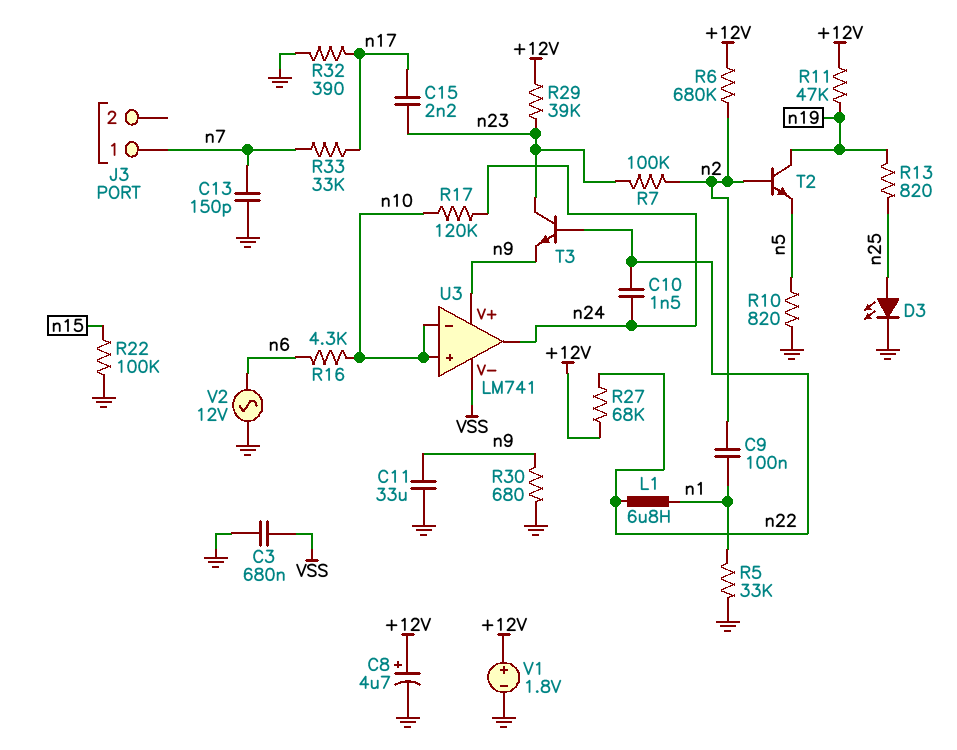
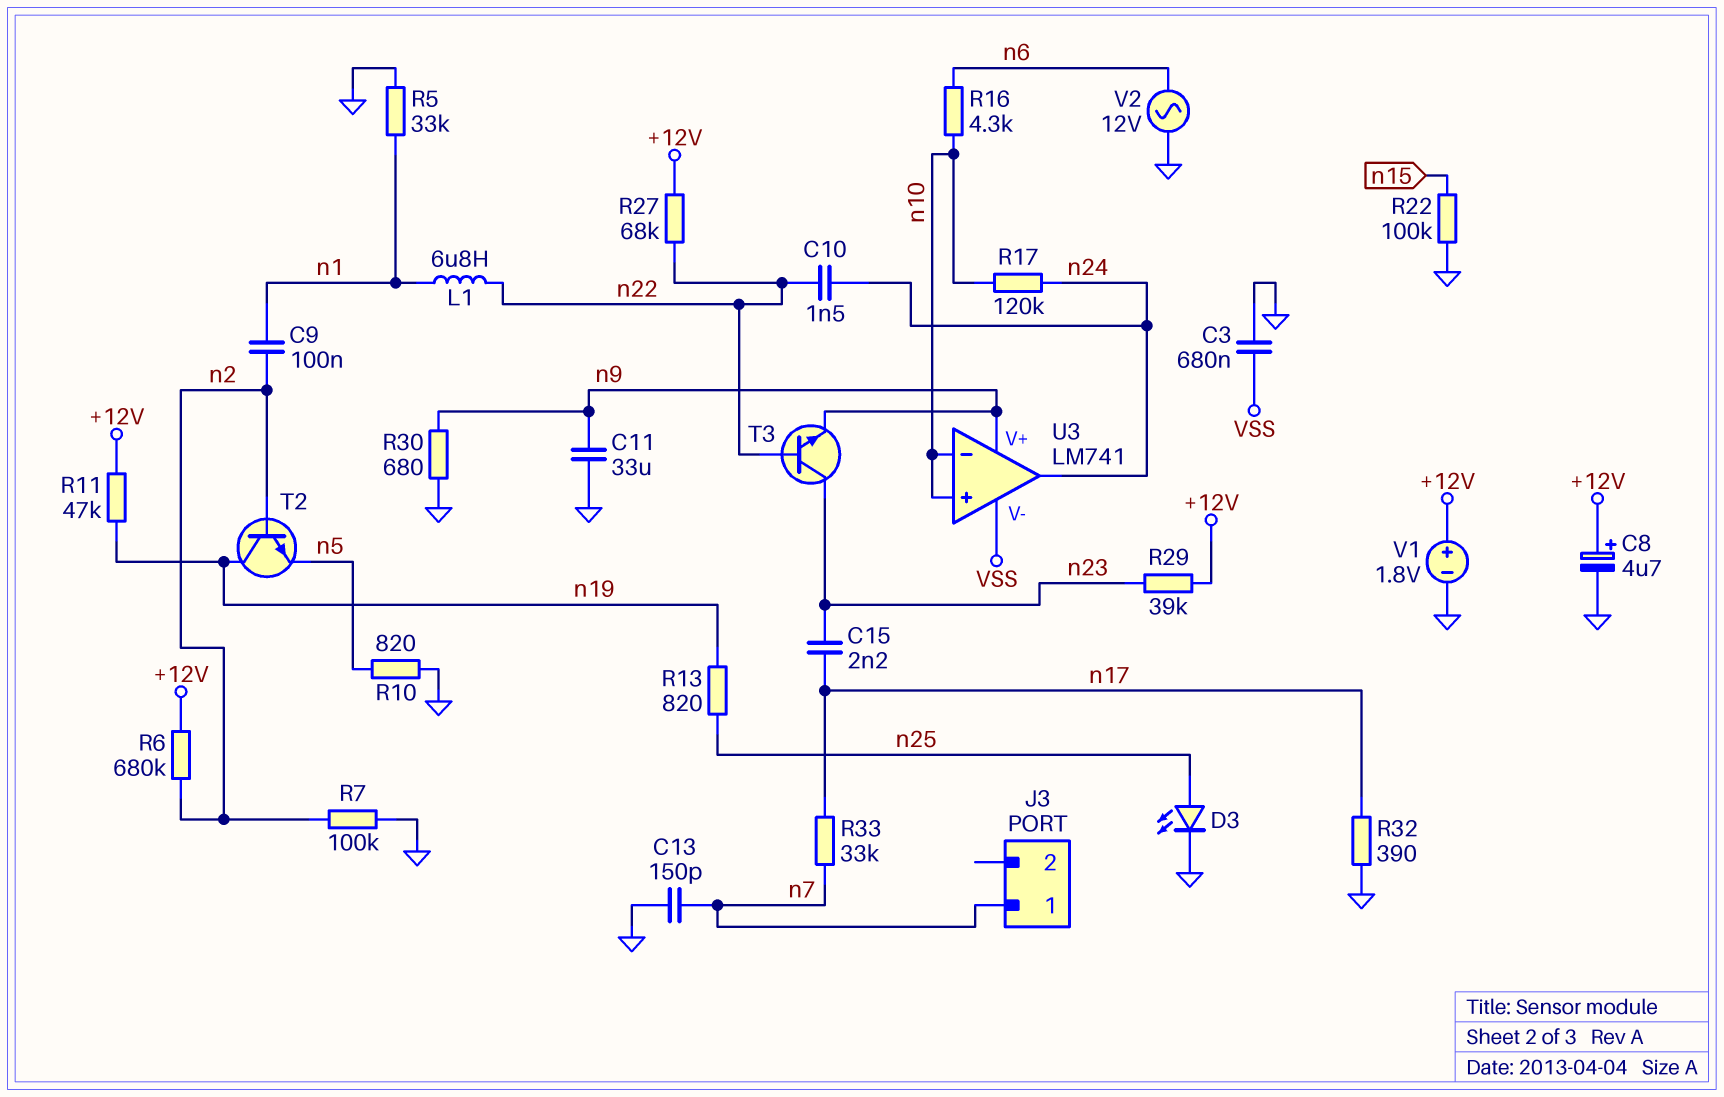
R7: 100k (n2, n23) -> 100k (GND, n2)

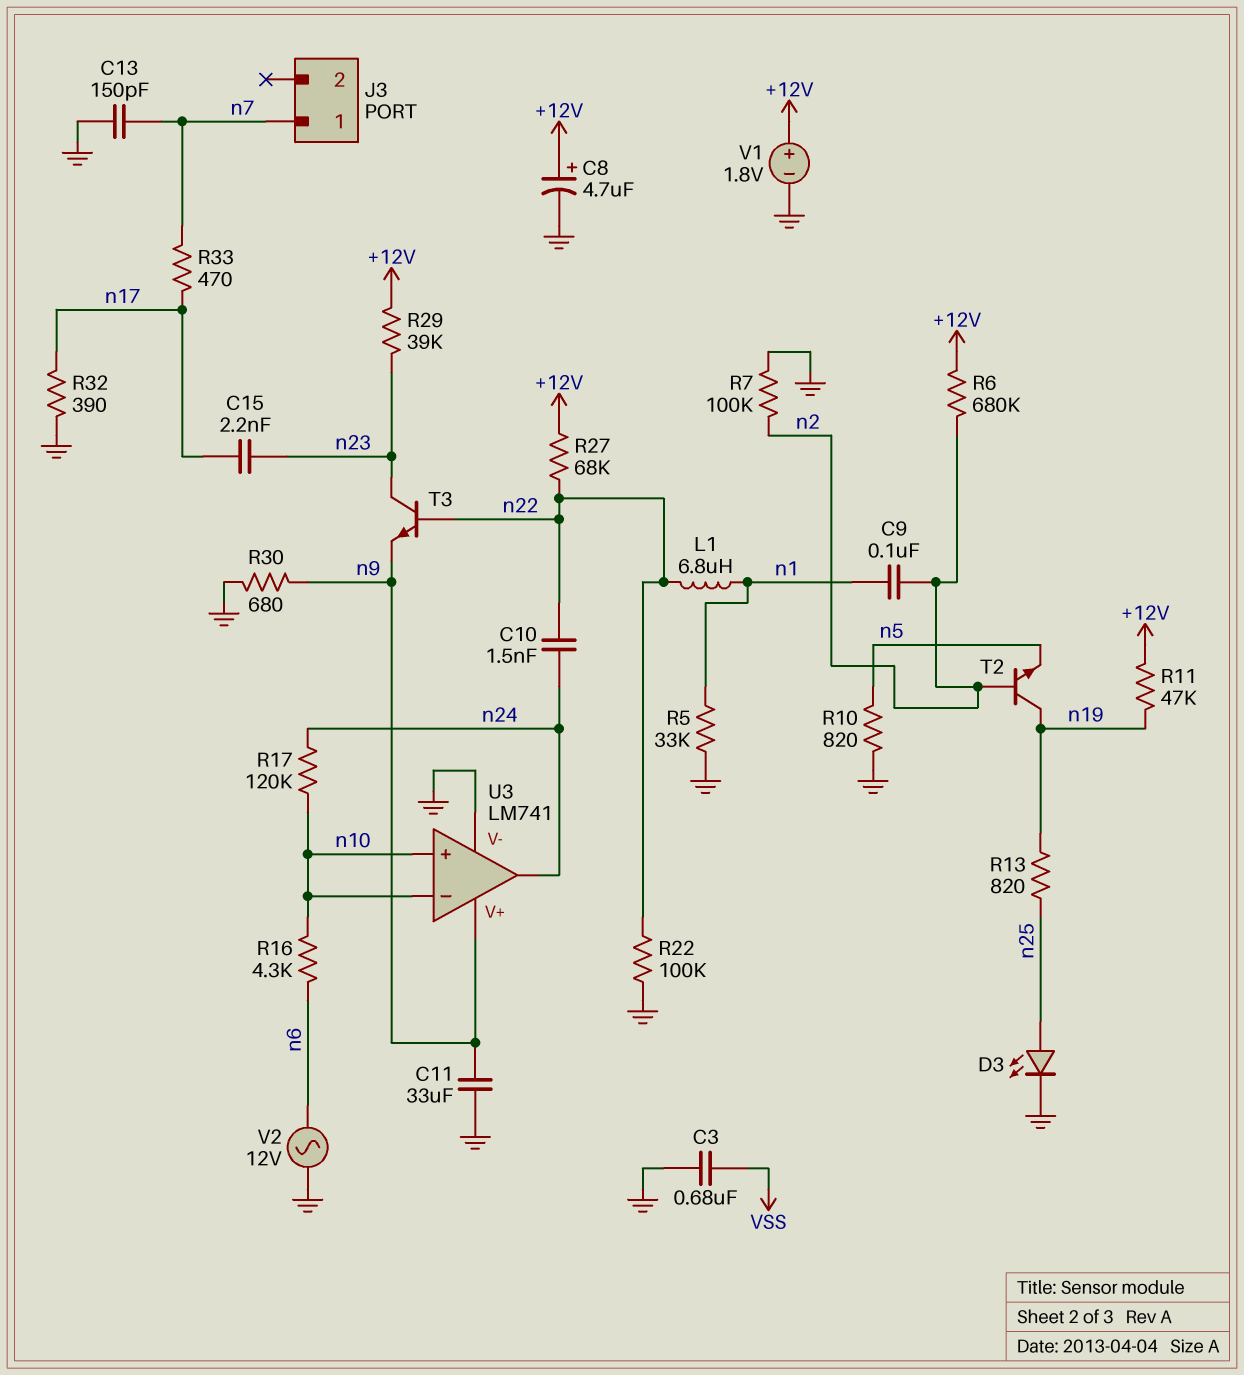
R22: 100k (GND, n15) -> 100k (GND, n22)
R33: 33k (n7, n17) -> 470 (n7, n17)
U3 pin V-: VSS -> GND

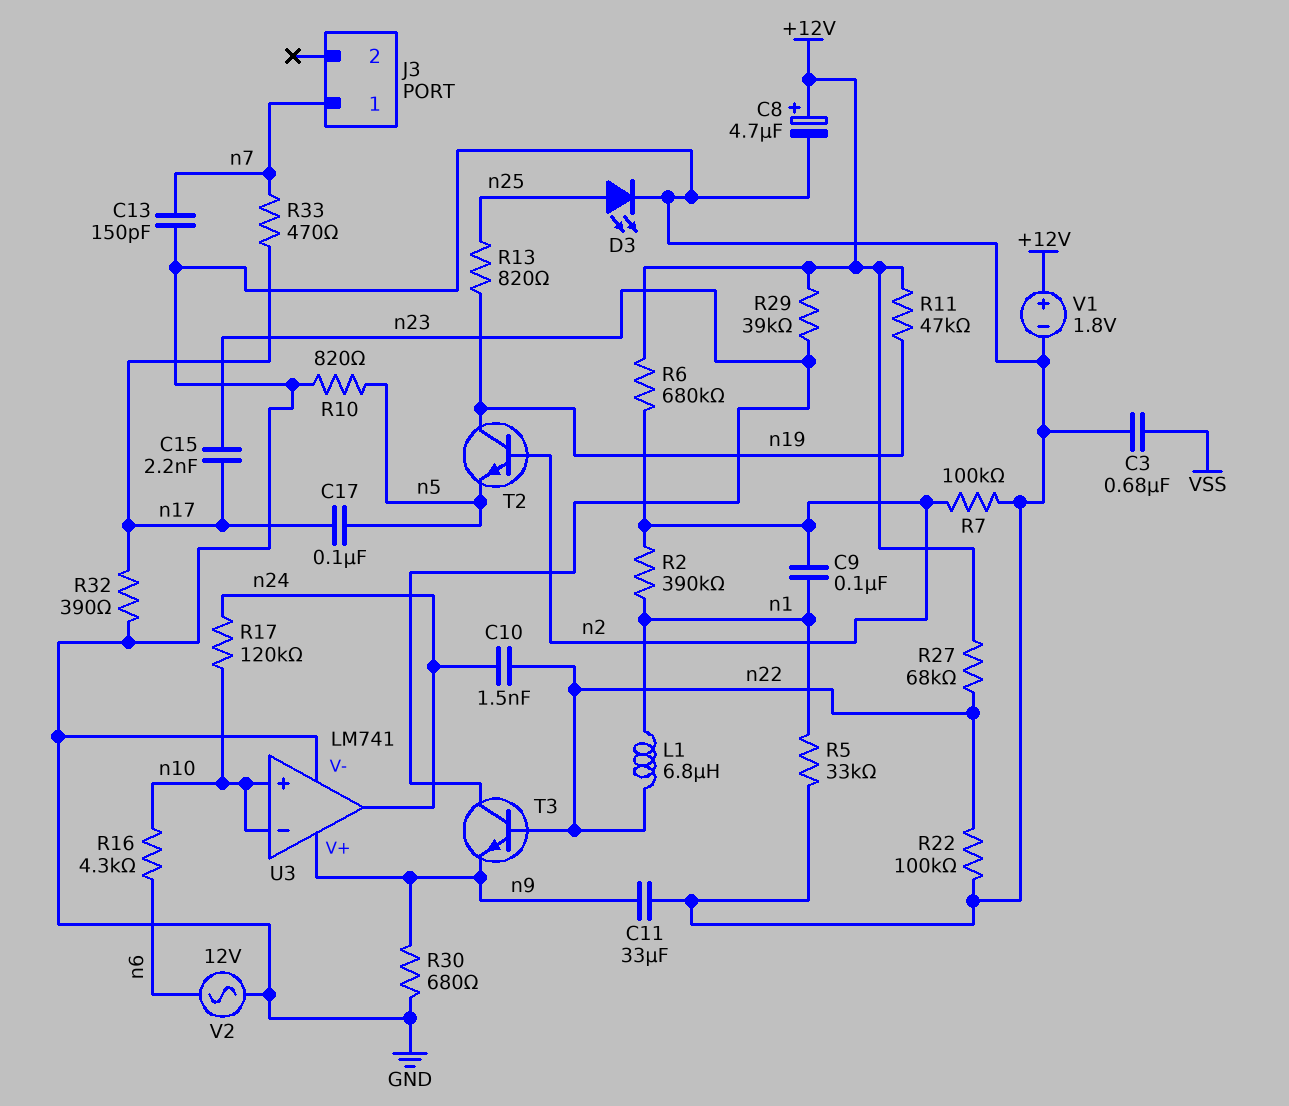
C17: none -> 100nF (n5, n17)
R2: none -> 390k (n1, n2)

